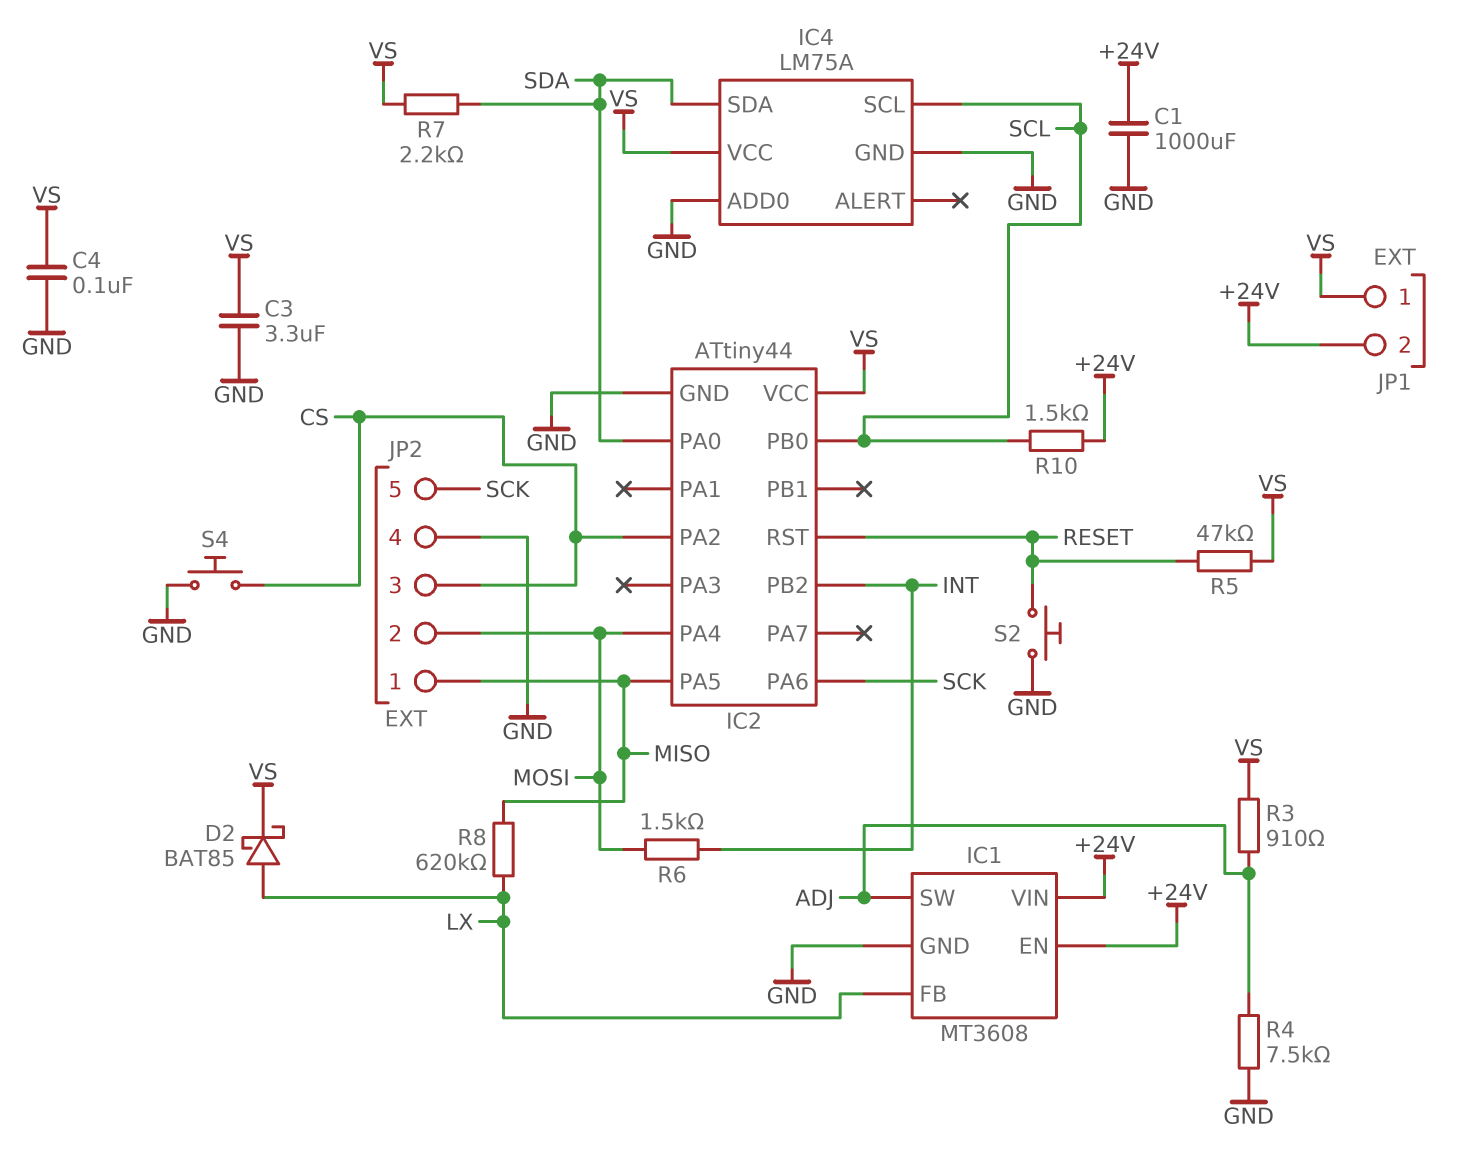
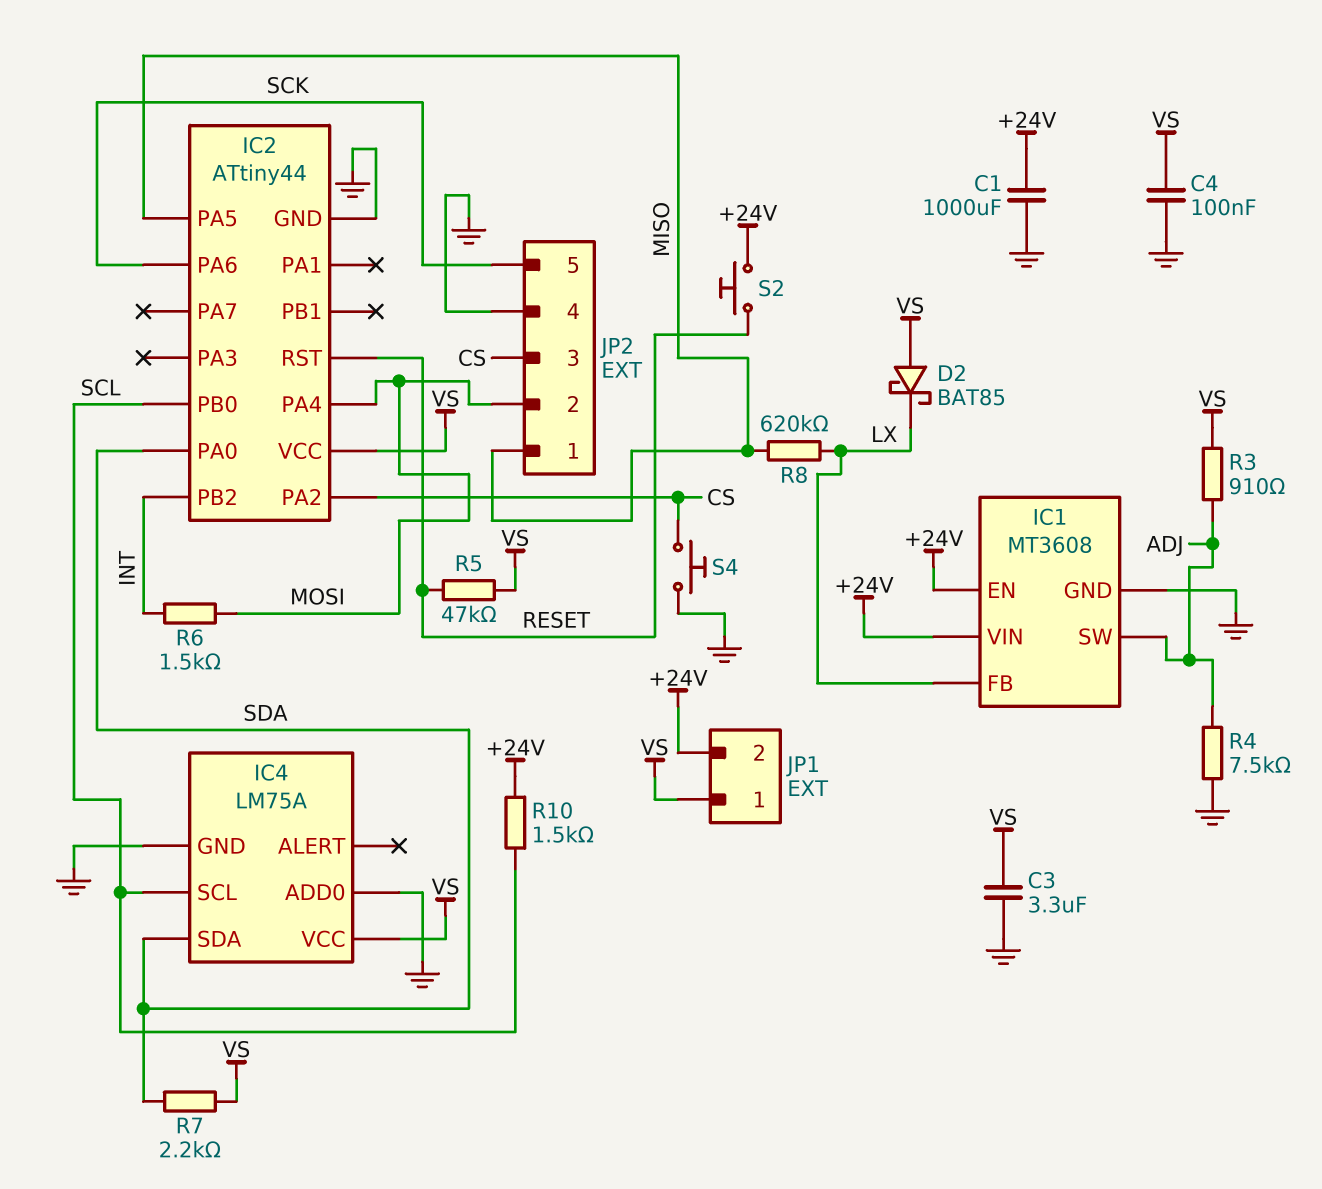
D2: schottky BAT85 (A LX, K VS) -> schottky BAT85 (A VS, K LX)
S2: button (GND, RESET) -> button (+24V, RESET)

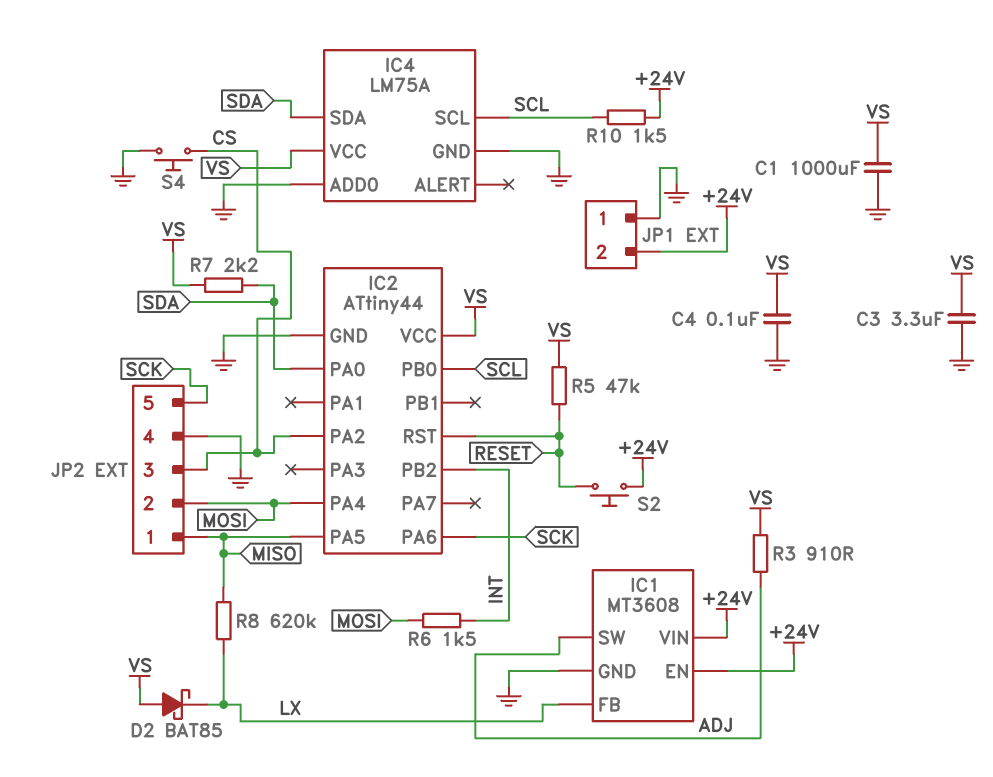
C1: 1000uF (+24V, GND) -> 1000uF (GND, VS)
JP1 pin 1: VS -> GND
R4: 7.5k (ADJ, GND) -> none

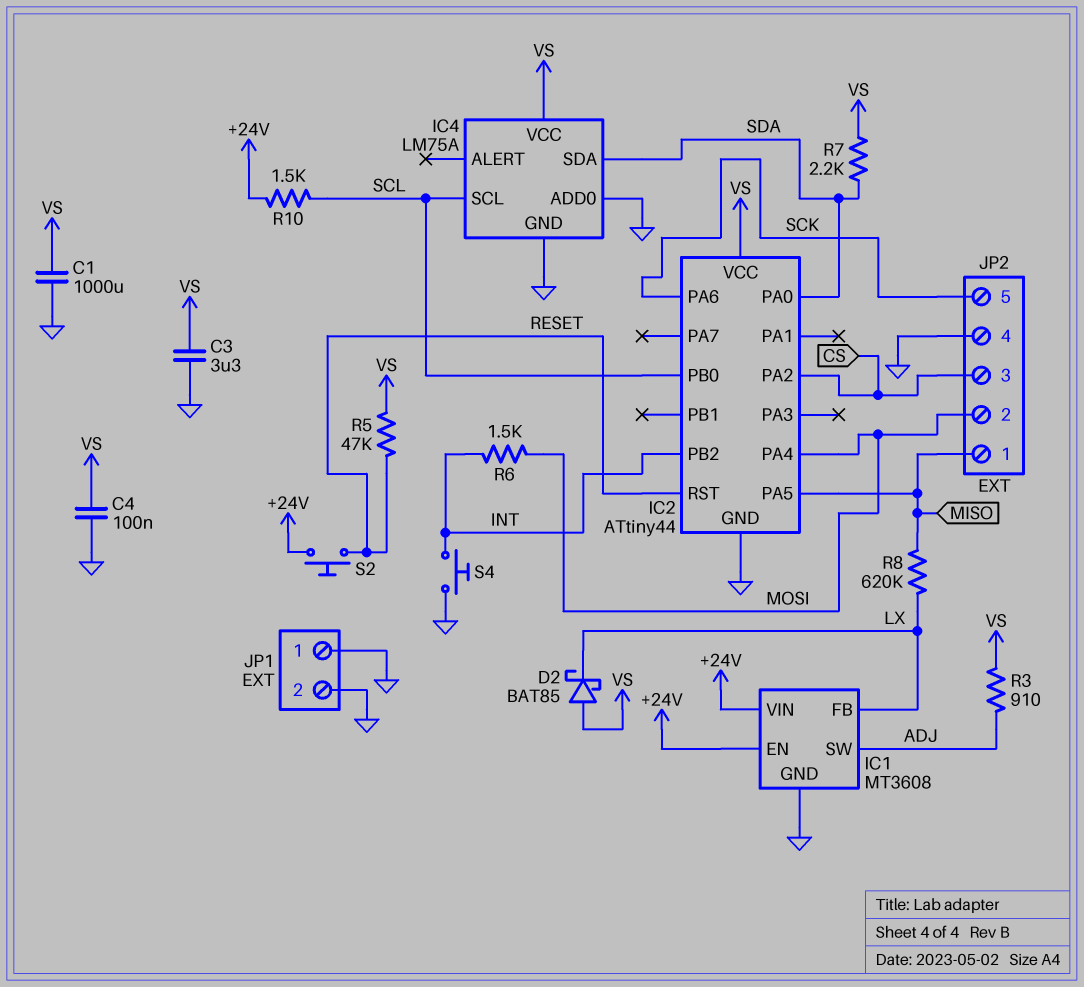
JP1 pin 2: +24V -> GND
S4: button (CS, GND) -> button (GND, INT)

